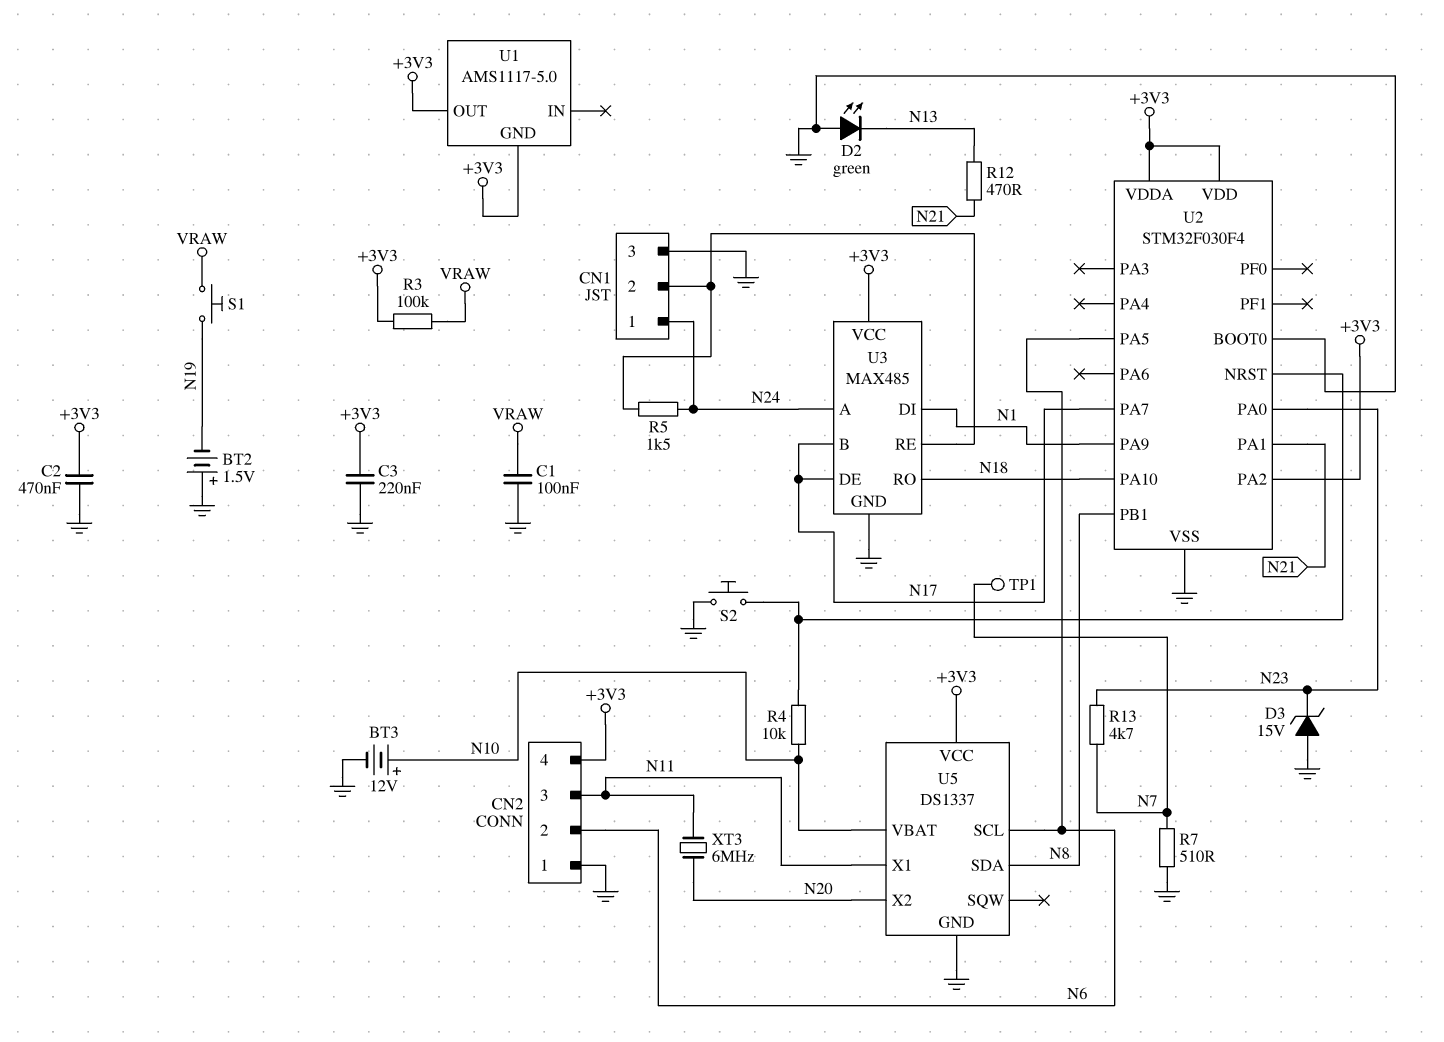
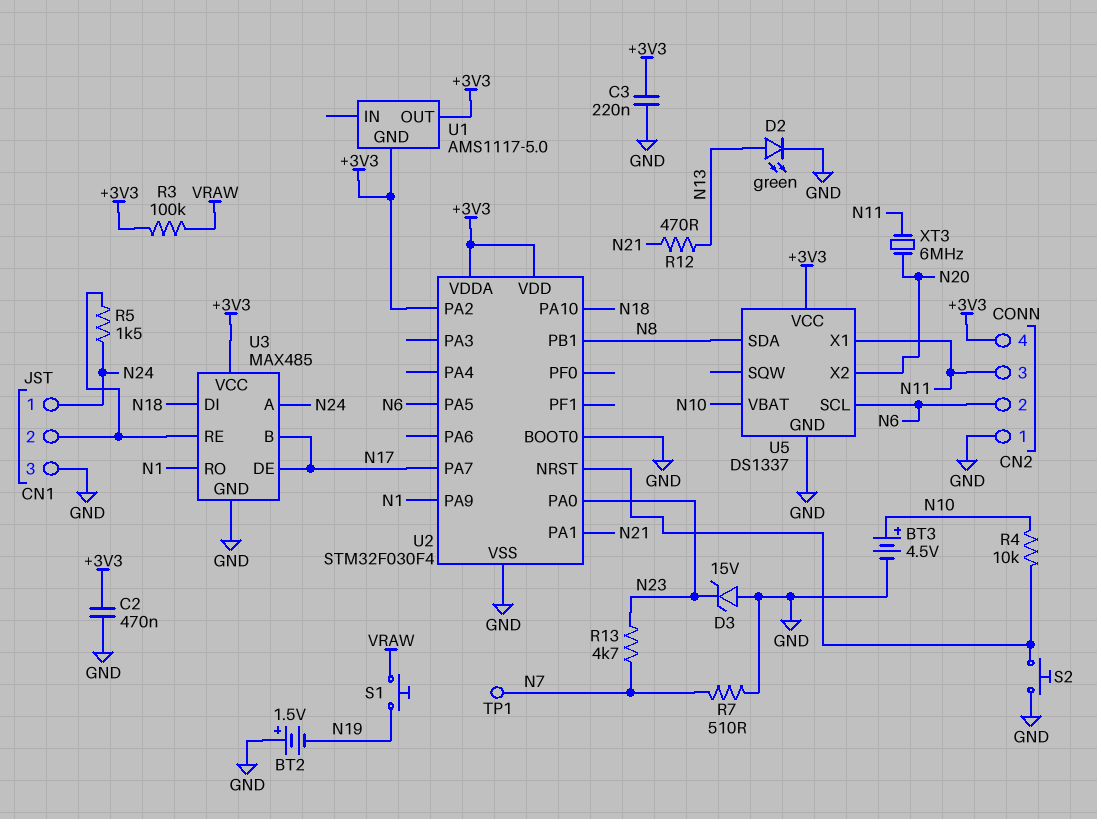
BT3: 12V (plus N10, minus GND) -> 4.5V (plus N10, minus GND)
C1: 100nF (GND, VRAW) -> none
D2: LED green (A GND, K N13) -> LED green (A N13, K GND)
U3 pin DI: N1 -> N18
U3 pin RO: N18 -> N1

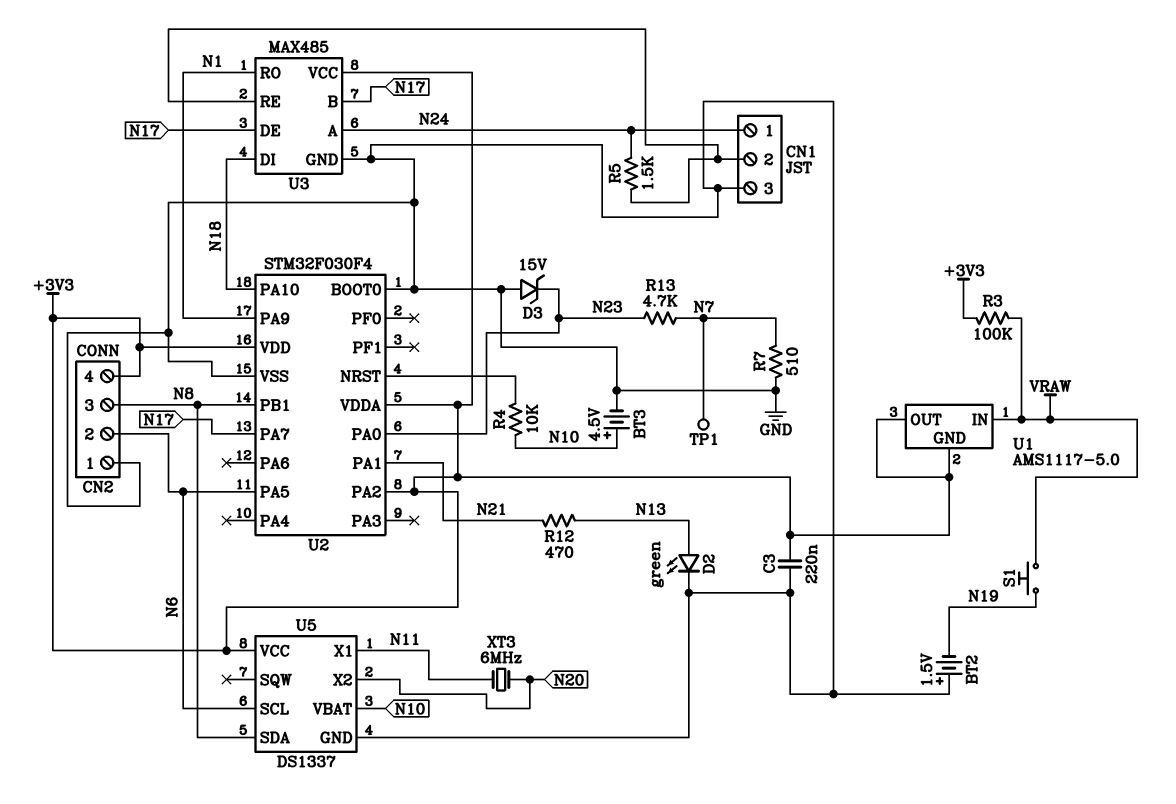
C2: 470nF (+3V3, GND) -> none
CN2 pin 3: N11 -> N8
S2: button (GND, U2/NRST) -> none
U1 pin IN: none -> VRAW

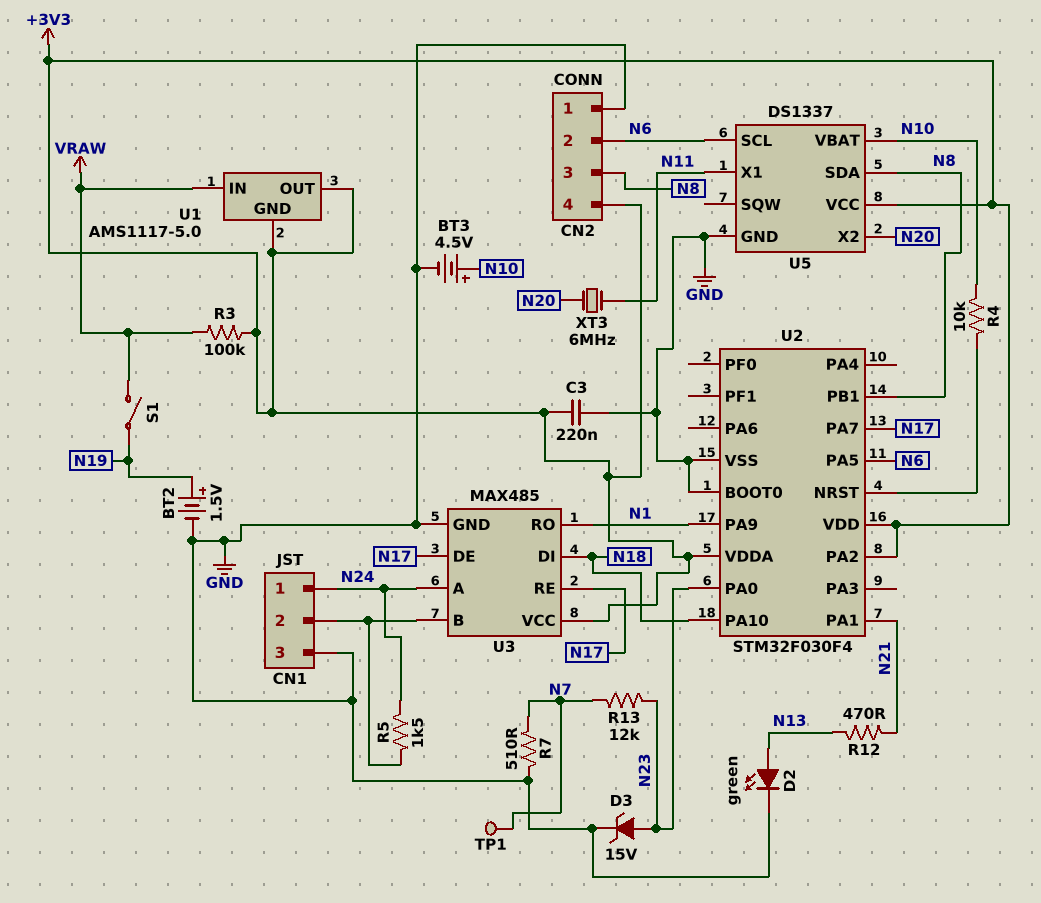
BT2: 1.5V (plus GND, minus N19) -> 1.5V (plus N19, minus GND)
D3: zener 15V (A GND, K N23) -> zener 15V (A N23, K GND)
R13: 4.7k (N7, N23) -> 12k (N7, N23)
S1: button (N19, VRAW) -> switch (N19, VRAW)
U3 pin B: N17 -> CN1/2
U3 pin RE: CN1/2 -> N17

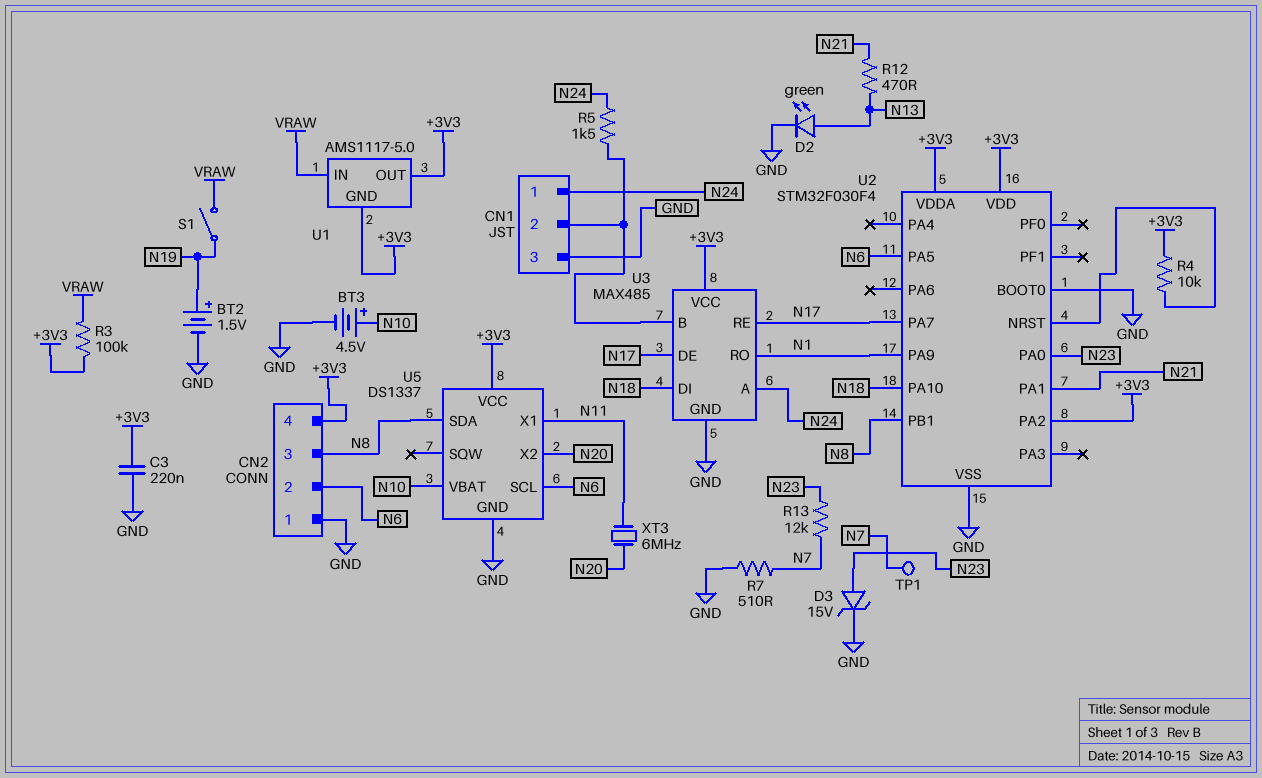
R4: 10k (N10, U2/NRST) -> 10k (+3V3, U2/NRST)

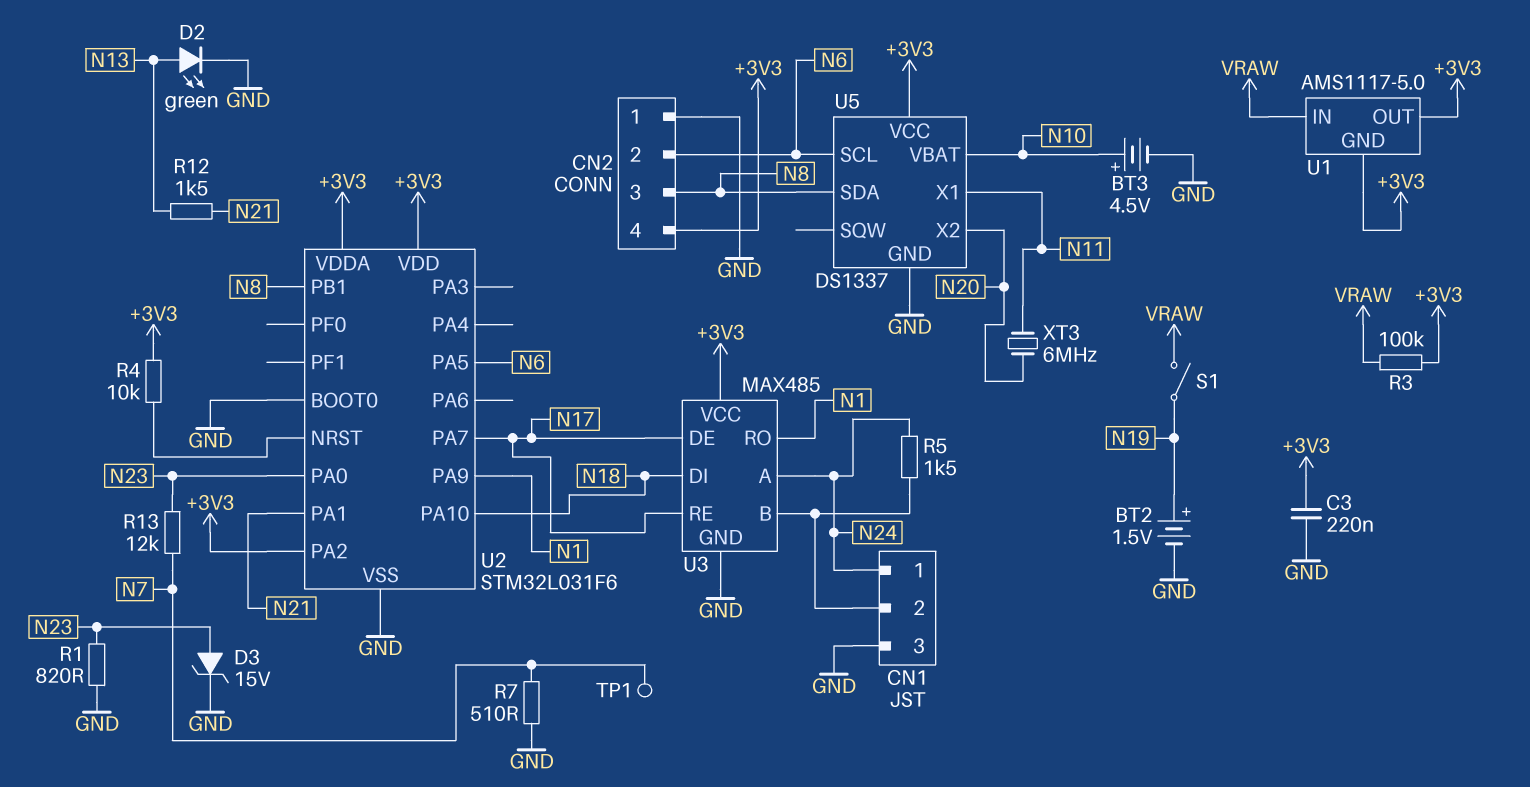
R1: none -> 820 (GND, N23)
R12: 470 (N13, N21) -> 1.5k (N13, N21)
U2: STM32F030F4 -> STM32L031F6

